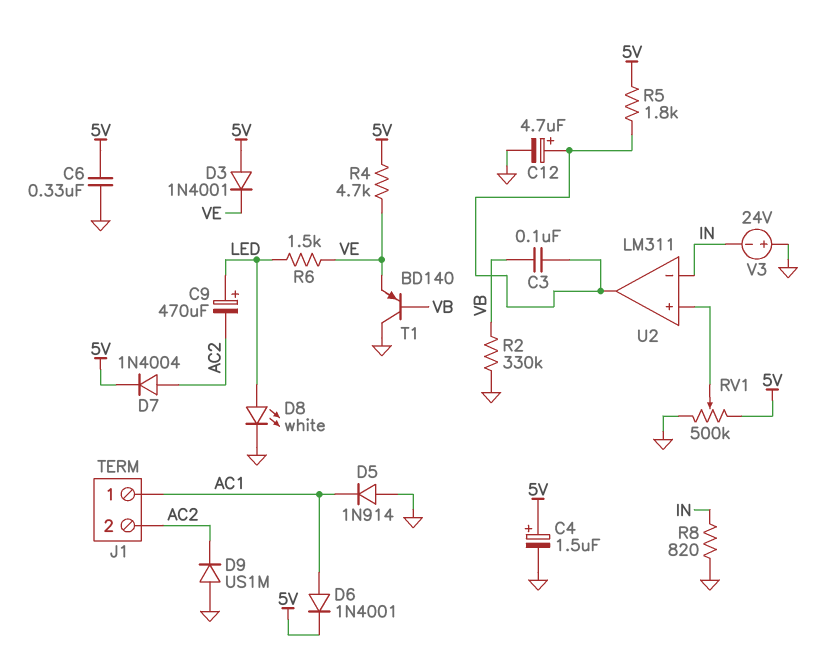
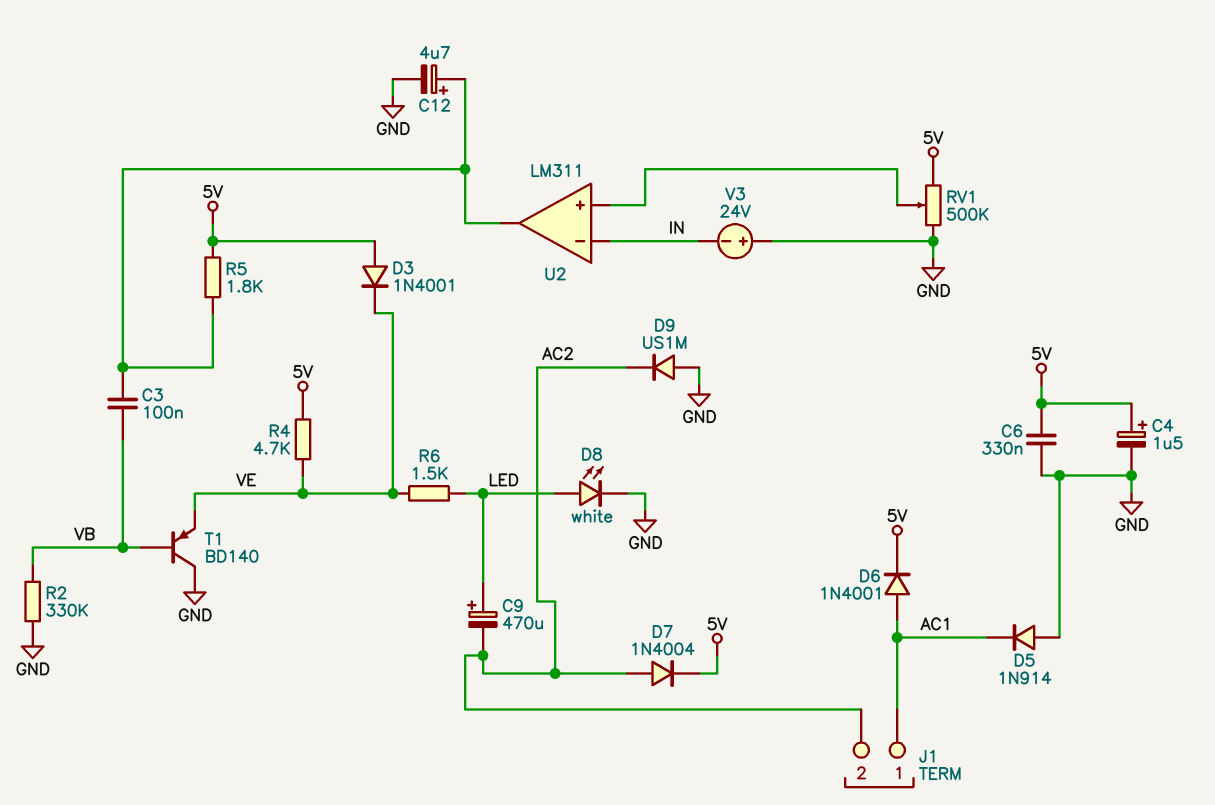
R8: 820 (GND, IN) -> none

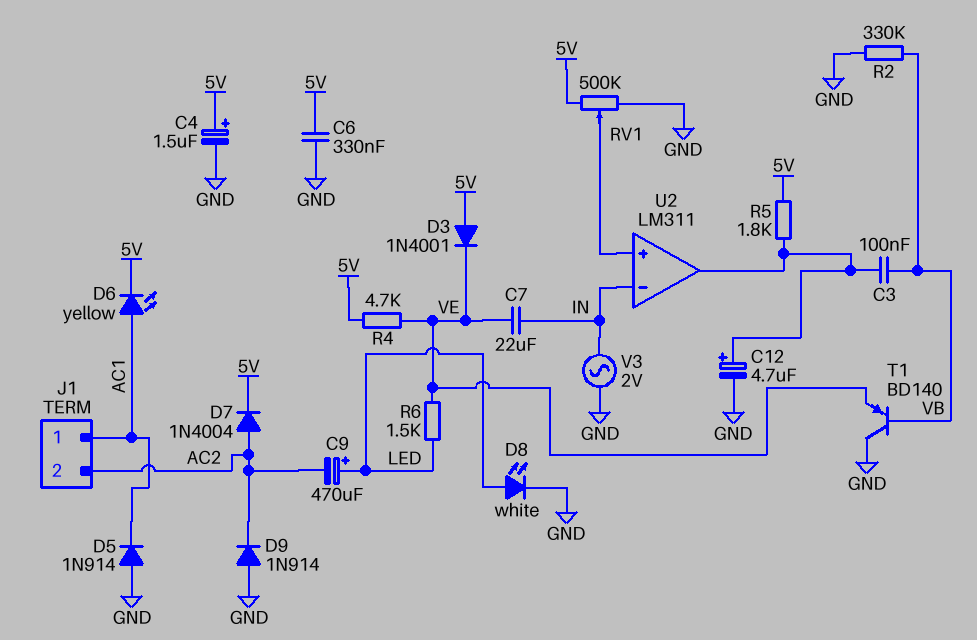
C7: none -> 22uF (IN, VE)
D6: diode 1N4001 (A AC1, K 5V) -> LED yellow (A AC1, K 5V)
D9: diode US1M (A GND, K AC2) -> diode 1N914 (A GND, K AC2)
V3: 24V (plus GND, minus IN) -> AC 2V (GND, IN)

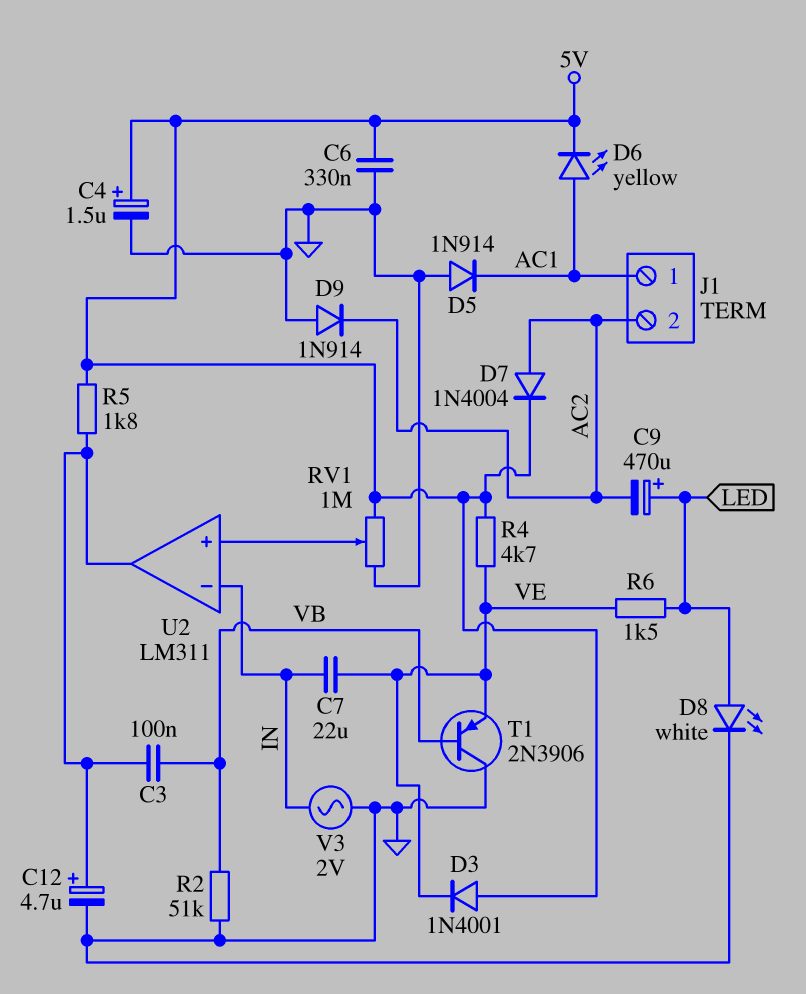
R2: 330k (GND, VB) -> 51k (GND, VB)
RV1: 500k (5V, GND, wiper U2/in+) -> 1M (5V, GND, wiper U2/in+)
T1: PNP BD140 (B VB, C GND, E VE) -> PNP 2N3906 (B VB, C GND, E VE)

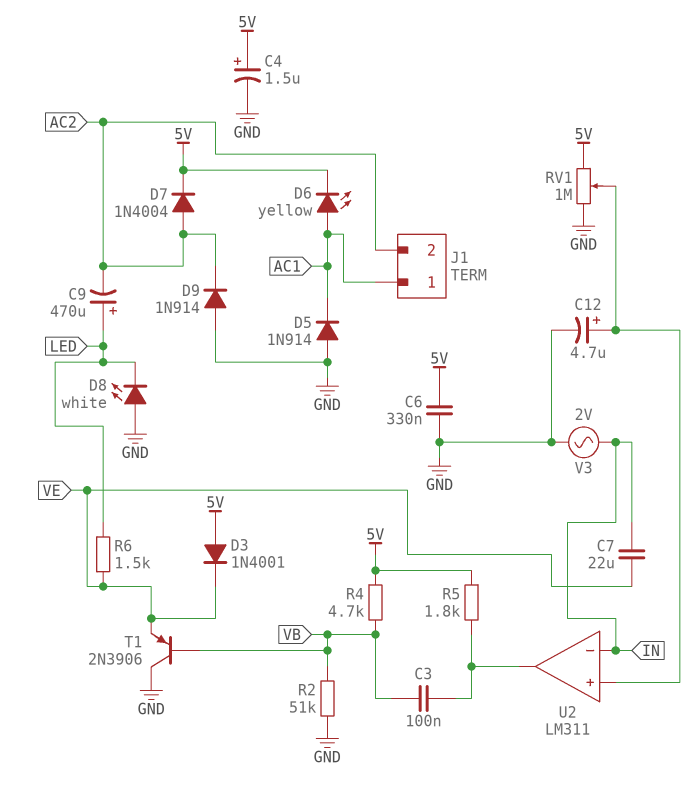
C12: 4.7uF (plus U2/out, minus GND) -> 4.7uF (plus U2/in+, minus GND)
D8: LED white (A LED, K GND) -> LED white (A GND, K LED)
R4: 4.7k (5V, VE) -> 4.7k (5V, VB)

